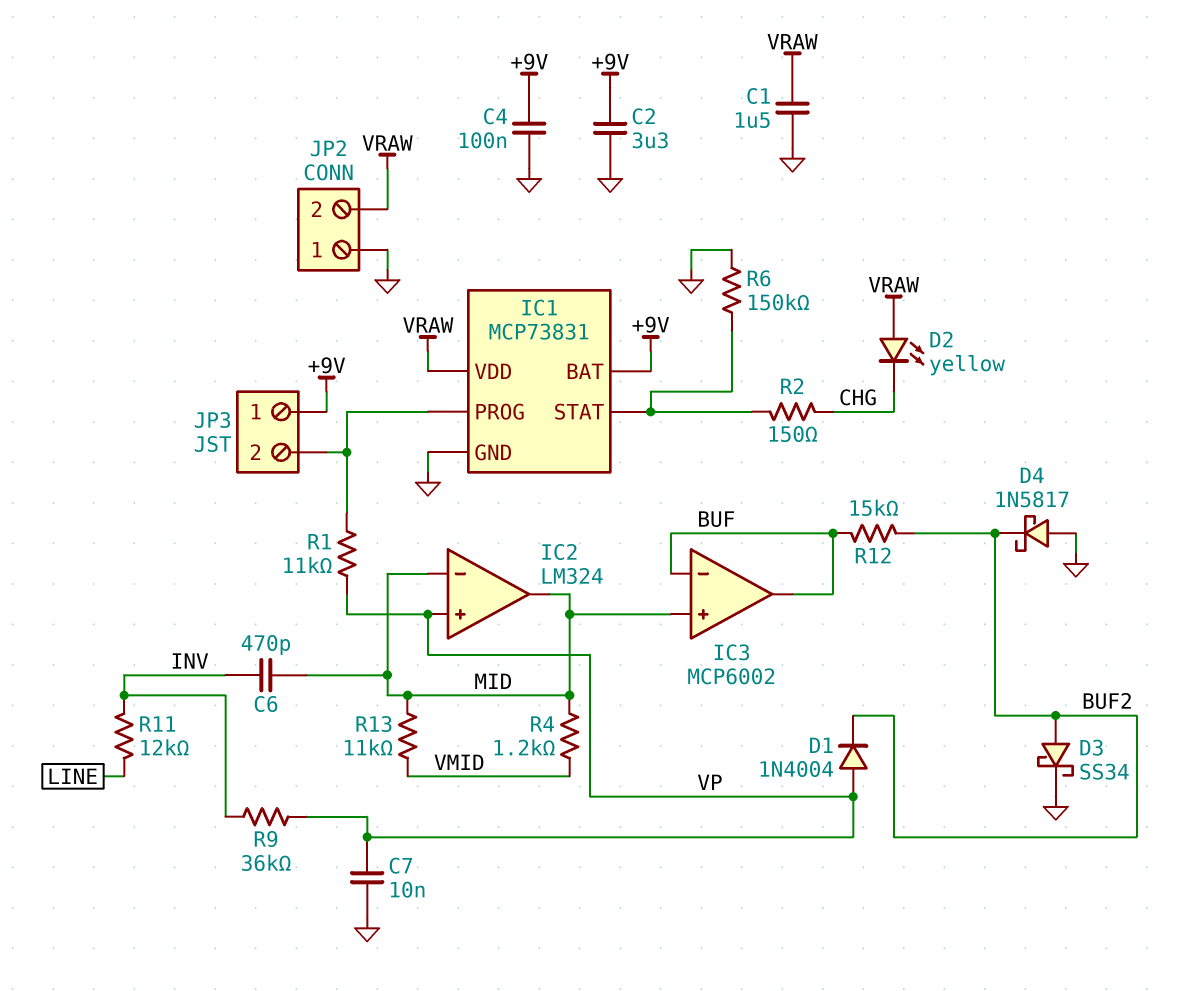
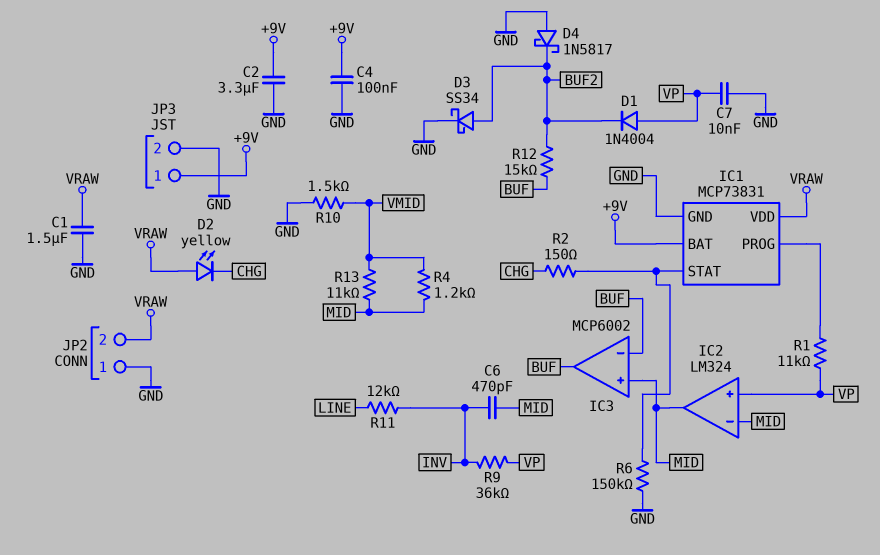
JP3 pin 2: IC1/PROG -> GND
R10: none -> 1.5k (GND, VMID)

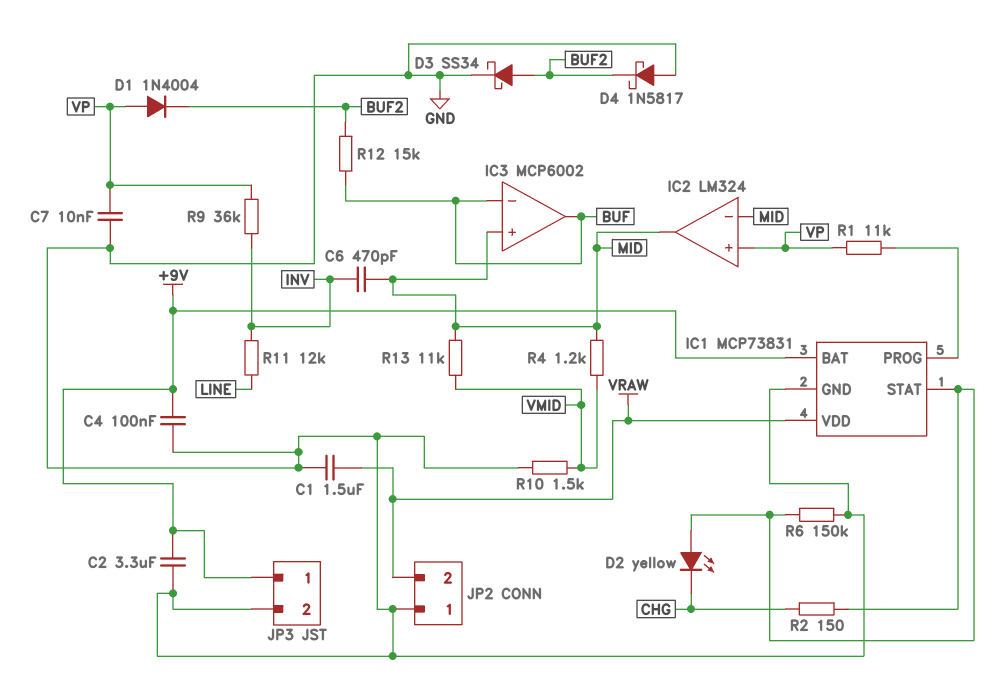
D2: LED yellow (A VRAW, K CHG) -> LED yellow (A IC1/STAT, K CHG)

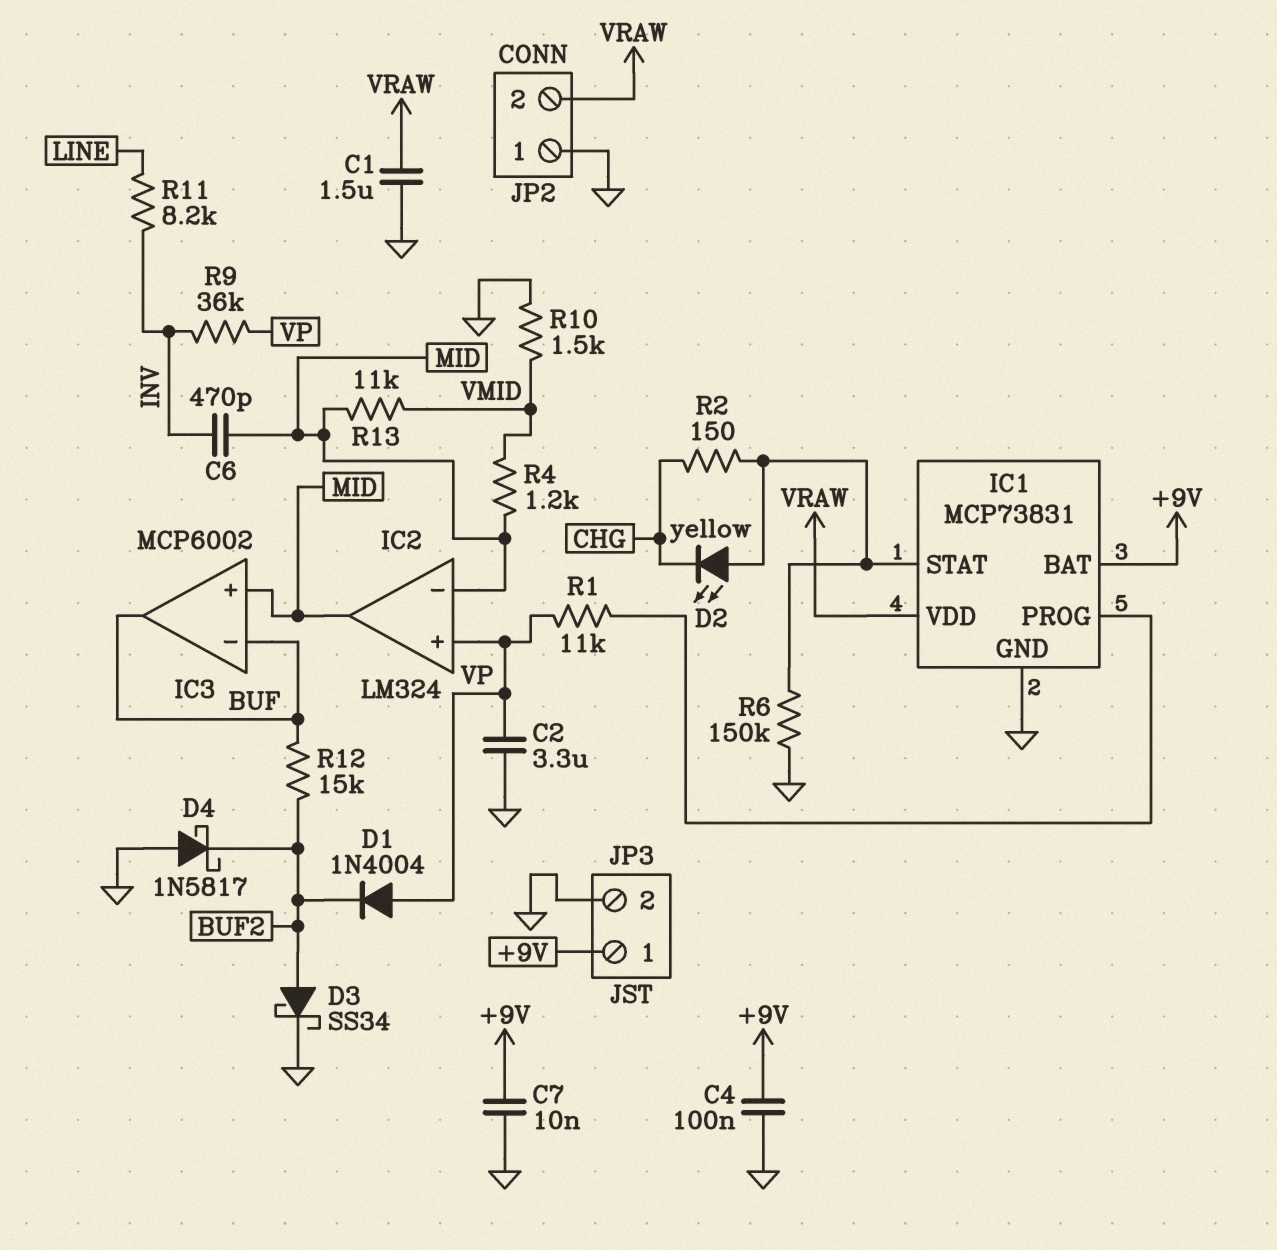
C2: 3.3uF (+9V, GND) -> 3.3uF (GND, VP)
C7: 10nF (GND, VP) -> 10nF (+9V, GND)
R11: 12k (INV, LINE) -> 8.2k (INV, LINE)

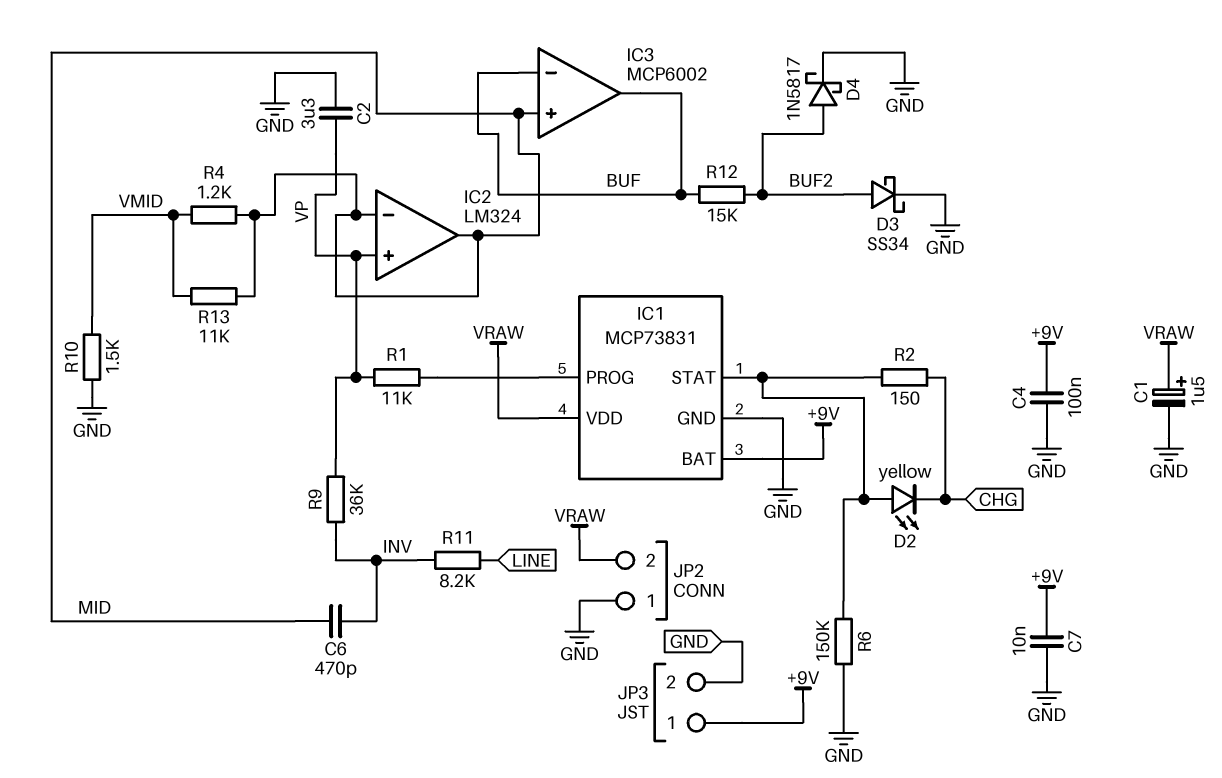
C1: 1.5uF (GND, VRAW) -> 1.5uF (plus VRAW, minus GND)
D1: diode 1N4004 (A VP, K BUF2) -> none
D4: schottky 1N5817 (A GND, K BUF2) -> schottky 1N5817 (A BUF2, K GND)

